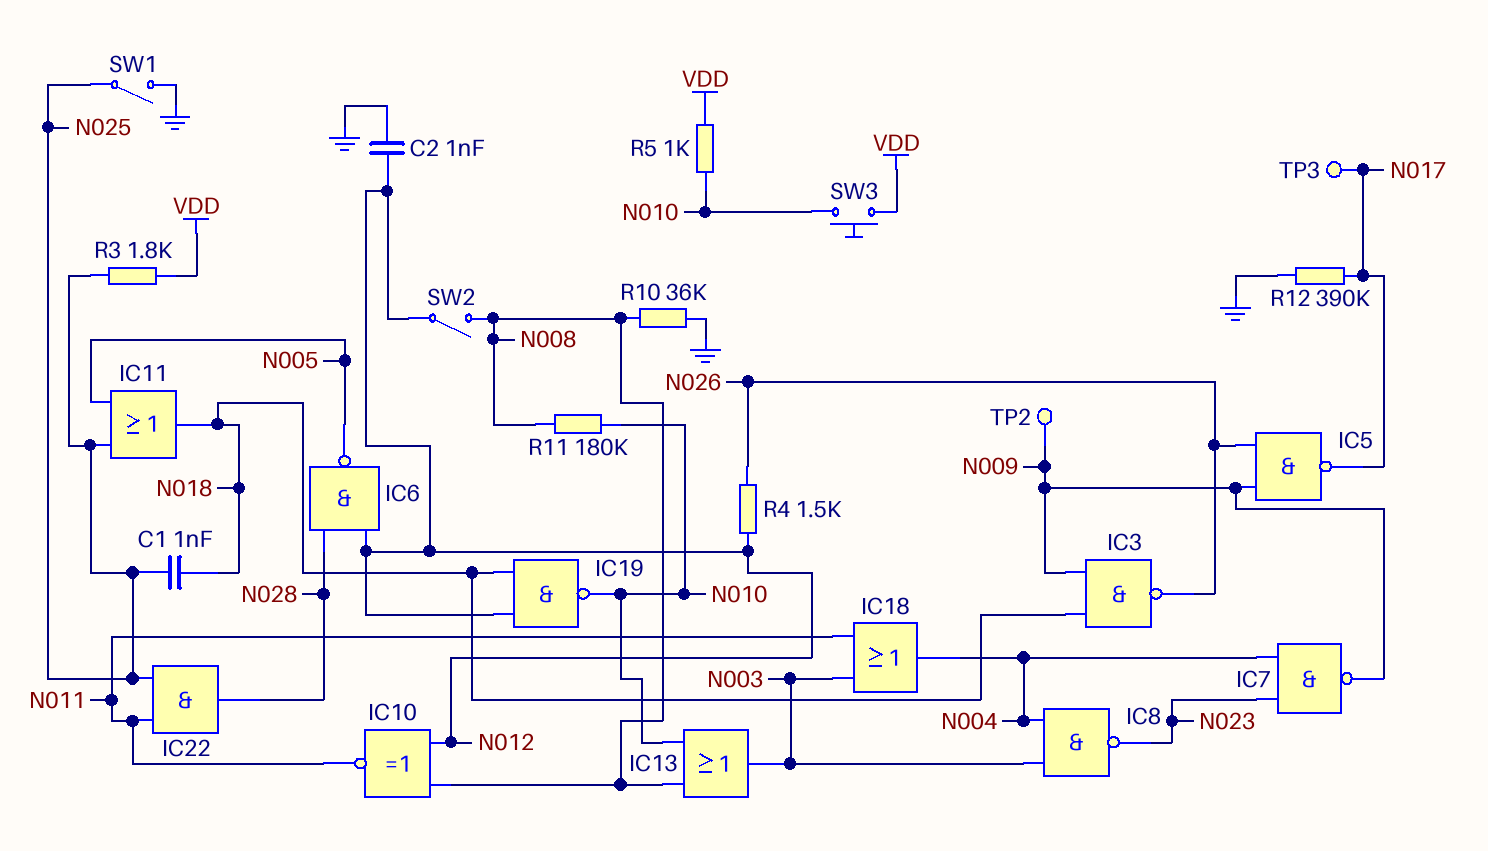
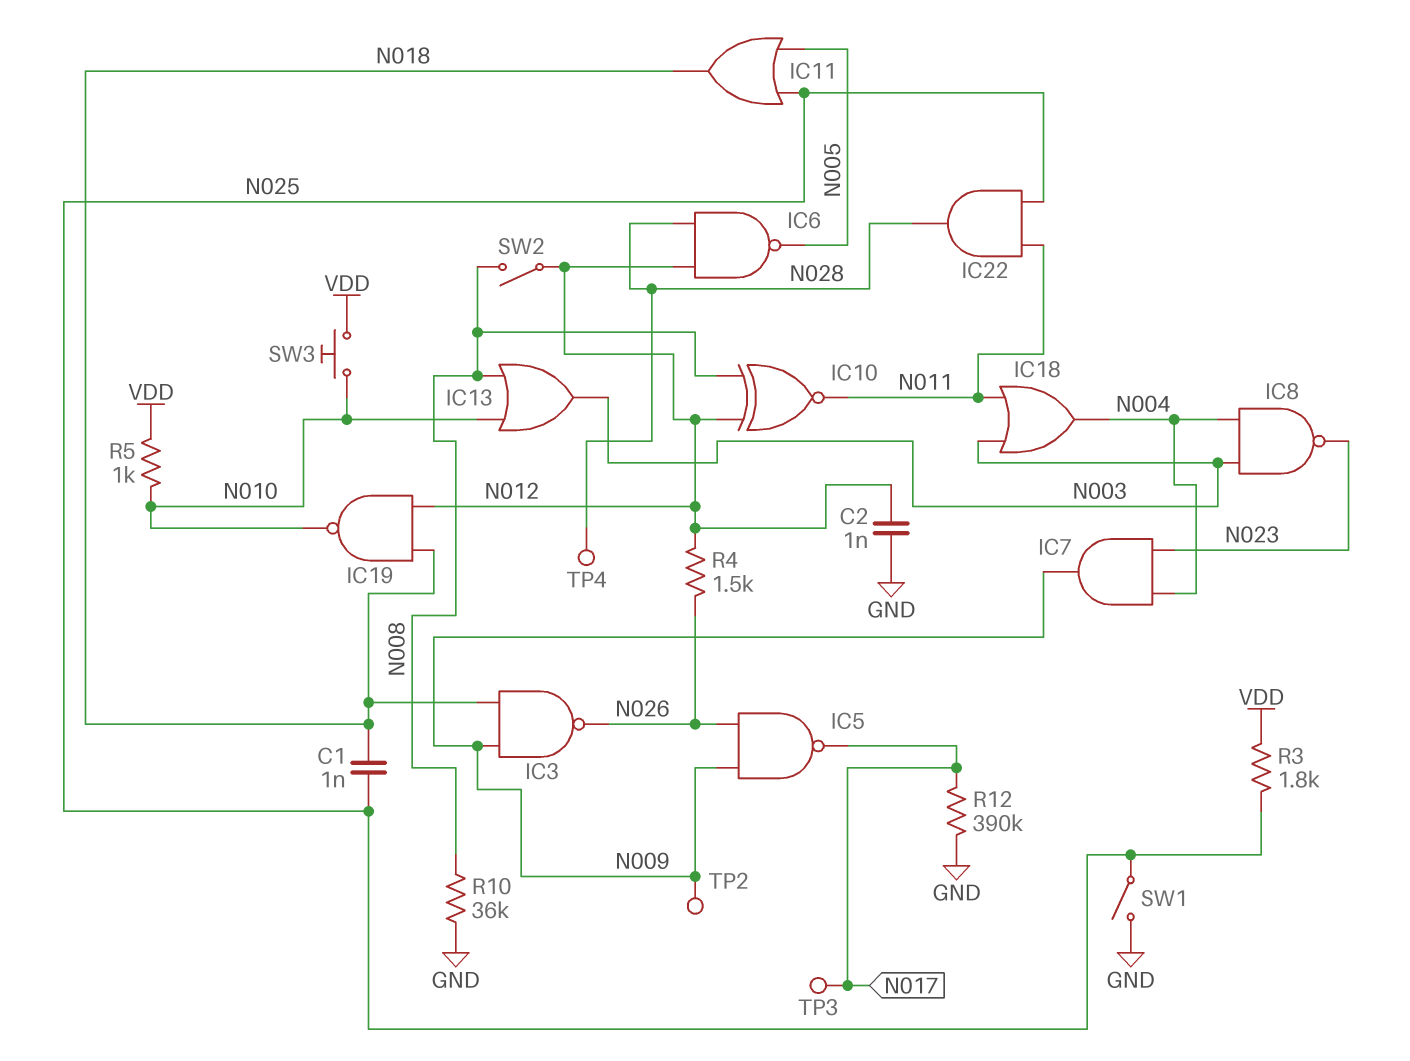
IC7: NAND (in N004, in N023, out N009) -> AND (in N004, in N023, out N009)
R11: 180k (N008, N010) -> none
TP4: none -> test point (N028)

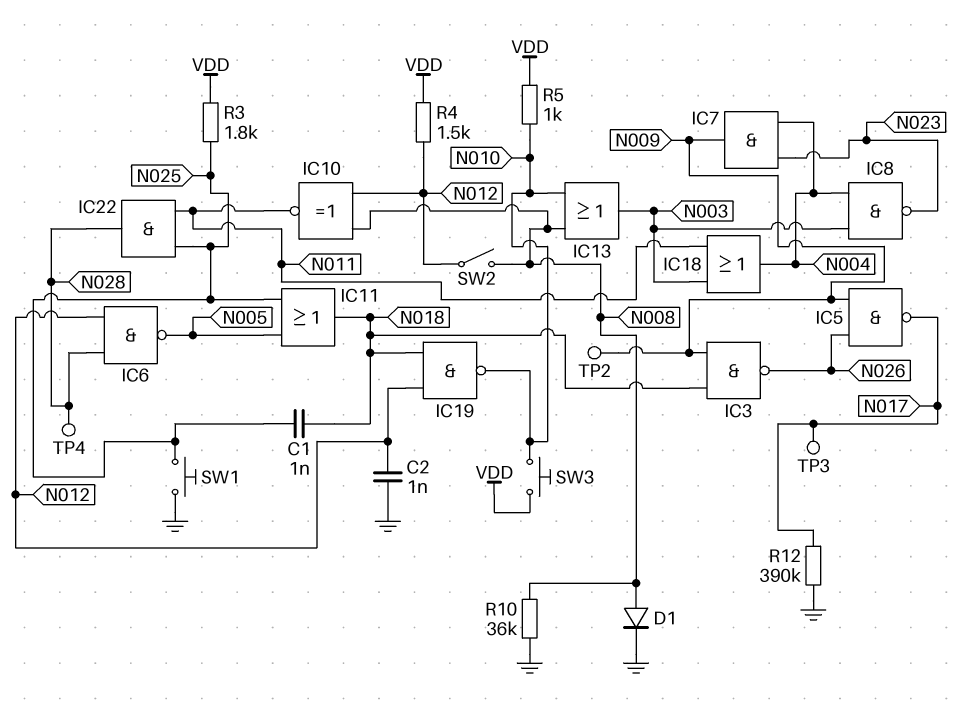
D1: none -> diode (A N008, K GND)
R4: 1.5k (N012, N026) -> 1.5k (N012, VDD)
SW1: switch (GND, N025) -> button (GND, N025)

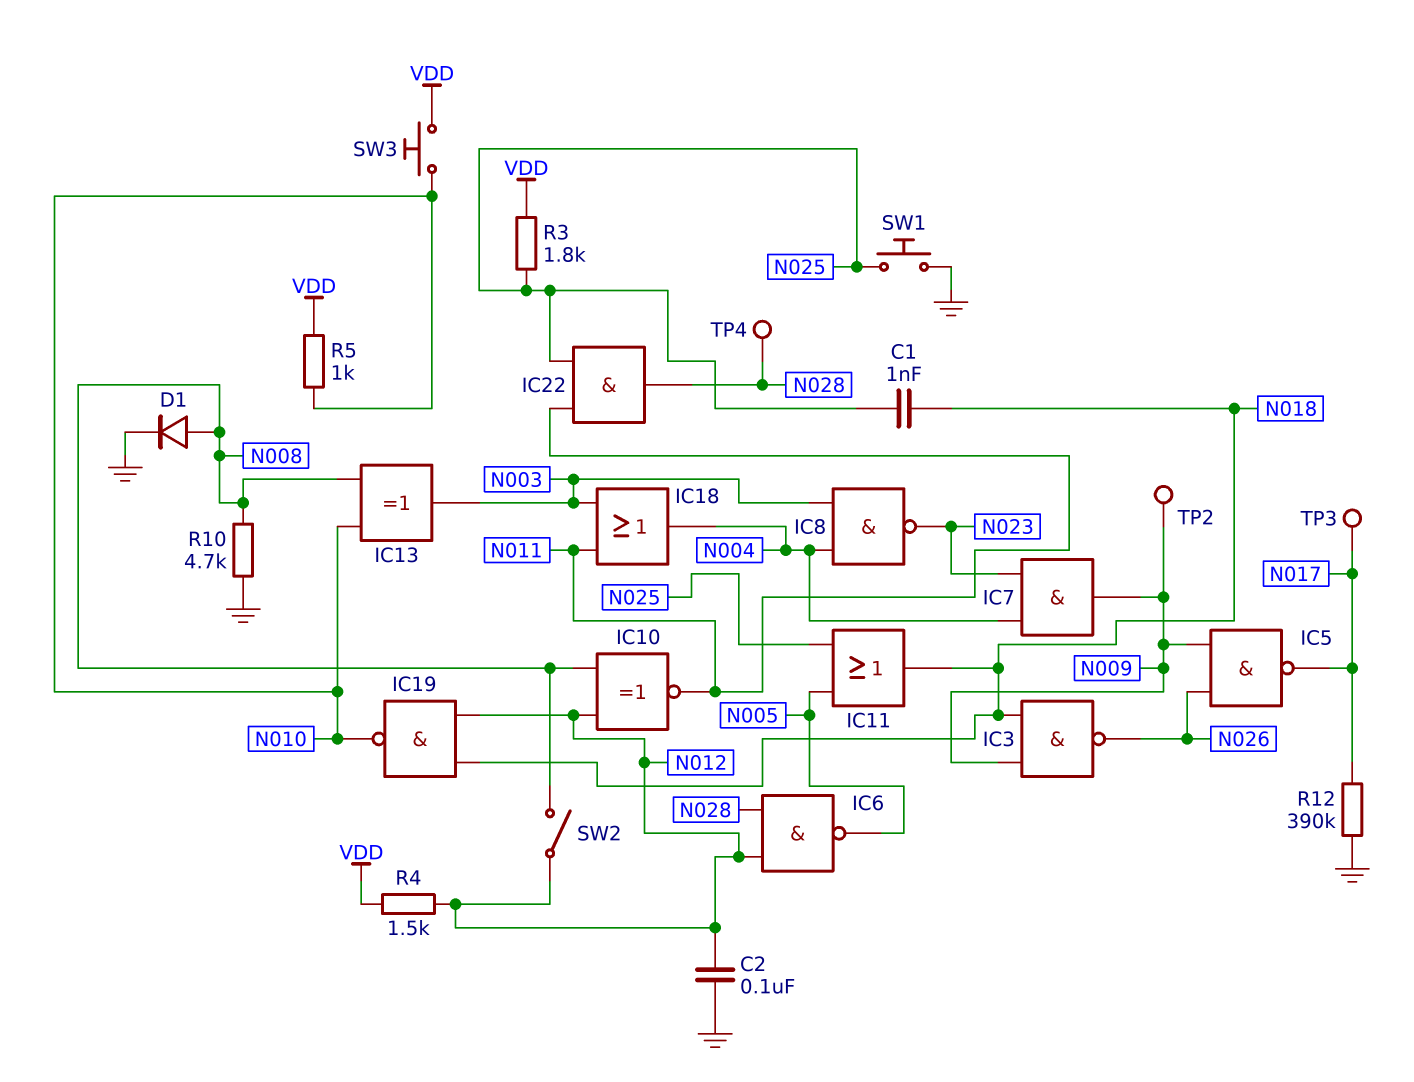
C2: 1nF (GND, N012) -> 100nF (GND, N012)
IC13: OR (in N008, in N010, out N003) -> XOR (in N008, in N010, out N003)
R10: 36k (GND, N008) -> 4.7k (GND, N008)

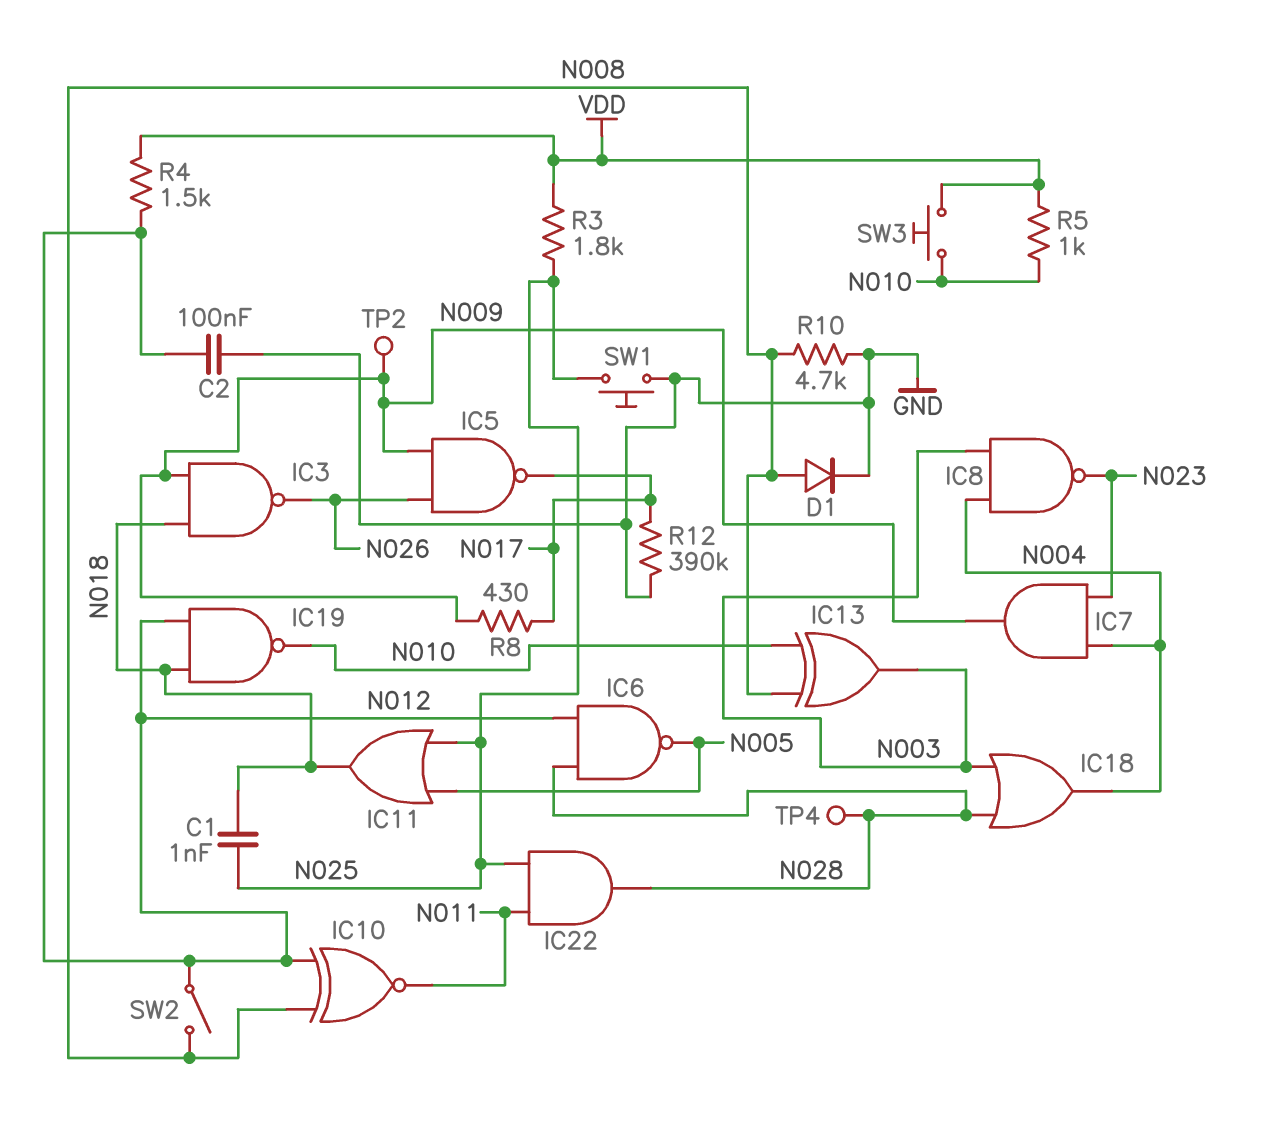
IC18: OR (in N003, in N011, out N004) -> OR (in N003, in N028, out N004)
R8: none -> 430 (N009, N017)
TP3: test point (N017) -> none

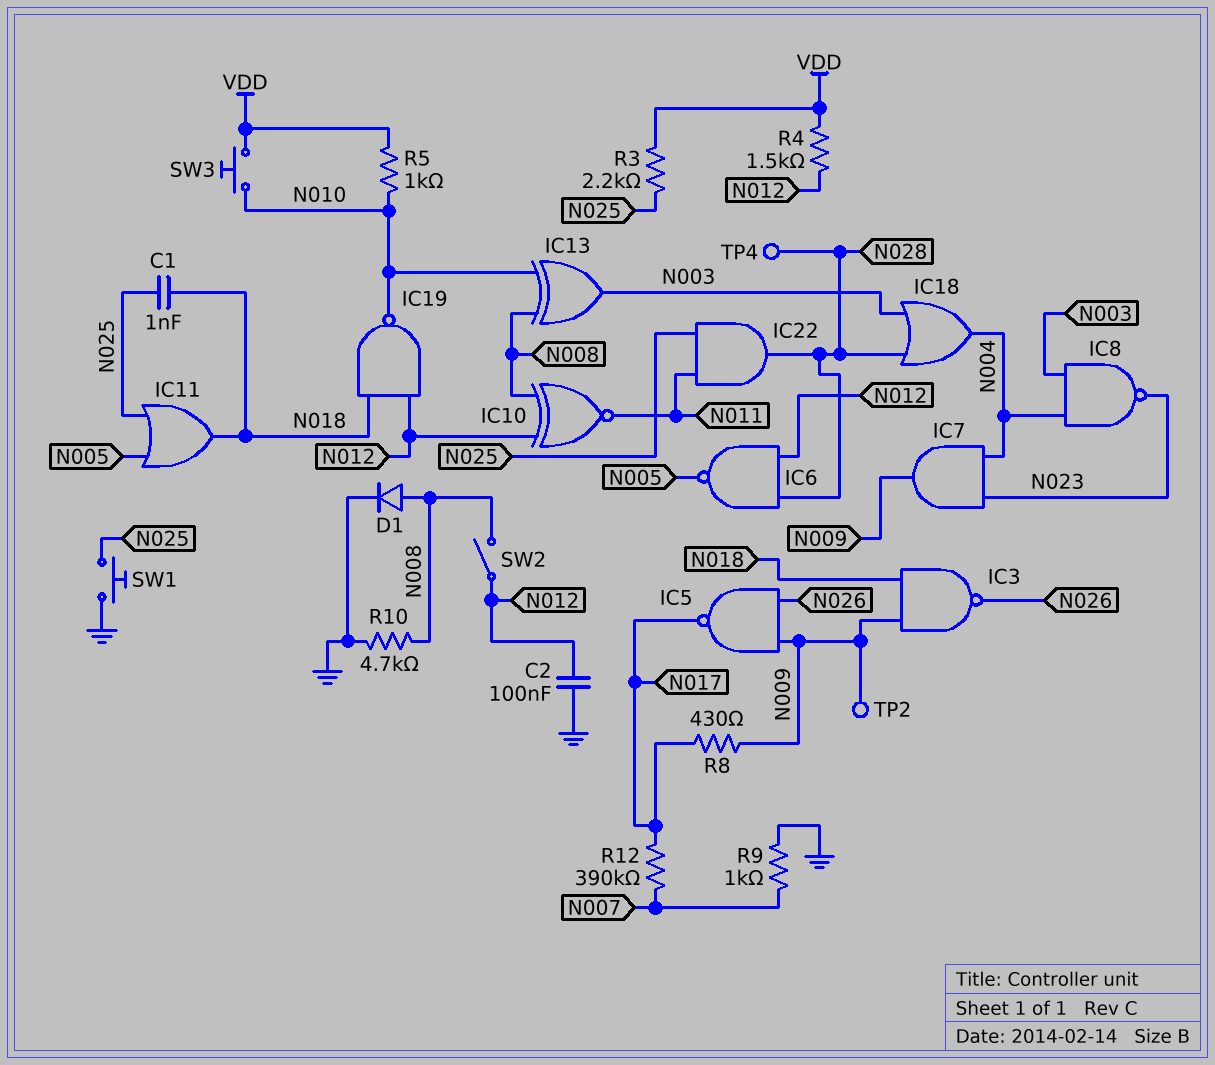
R3: 1.8k (N025, VDD) -> 2.2k (N025, VDD)
R9: none -> 1k (GND, N007)
R12: 390k (GND, N017) -> 390k (N007, N017)

